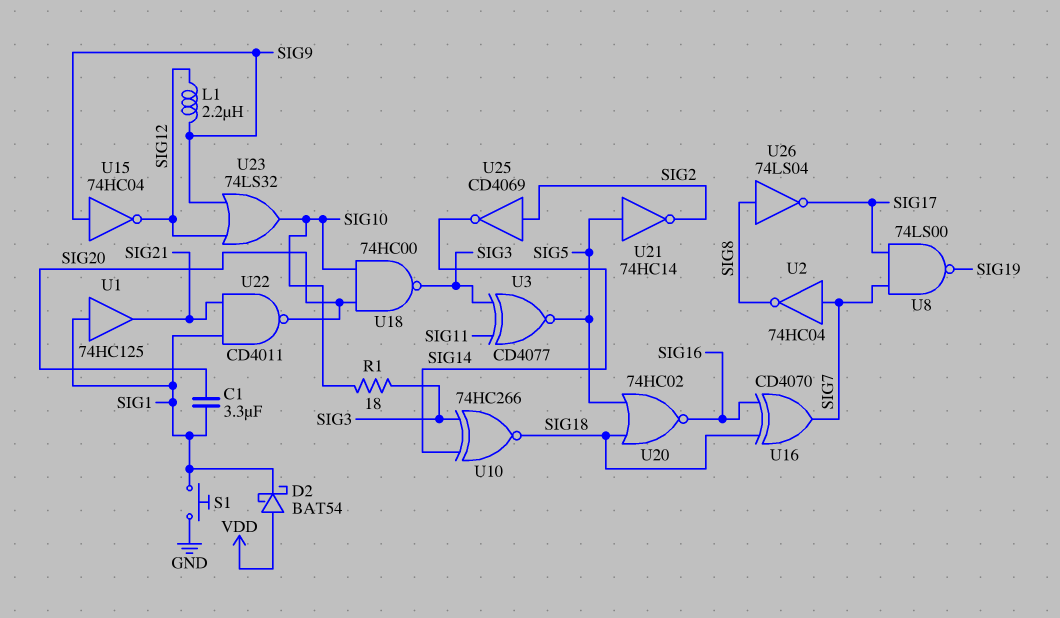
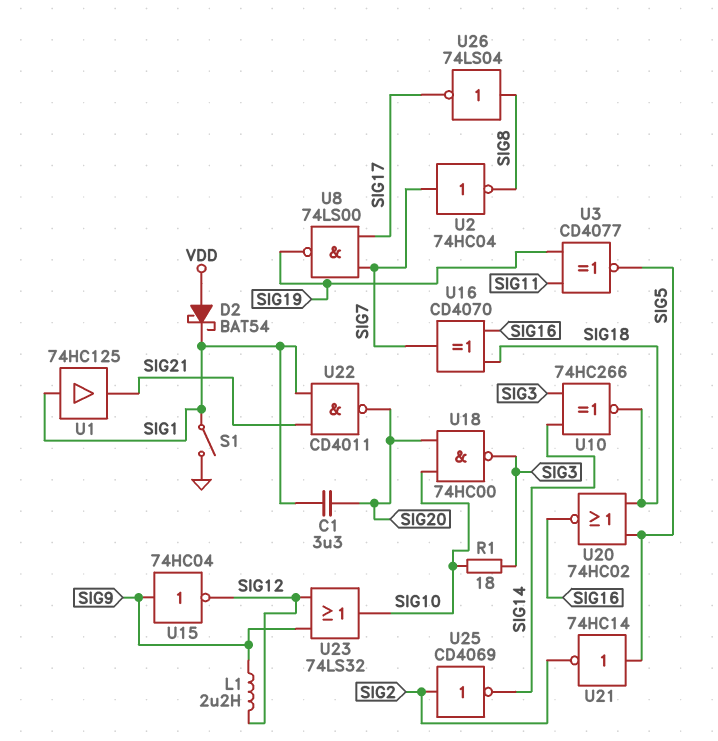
S1: button (GND, SIG1) -> switch (GND, SIG1)
U3: XNOR CD4077 (in SIG3, in SIG11, out SIG5) -> XNOR CD4077 (in SIG11, in SIG19, out SIG5)

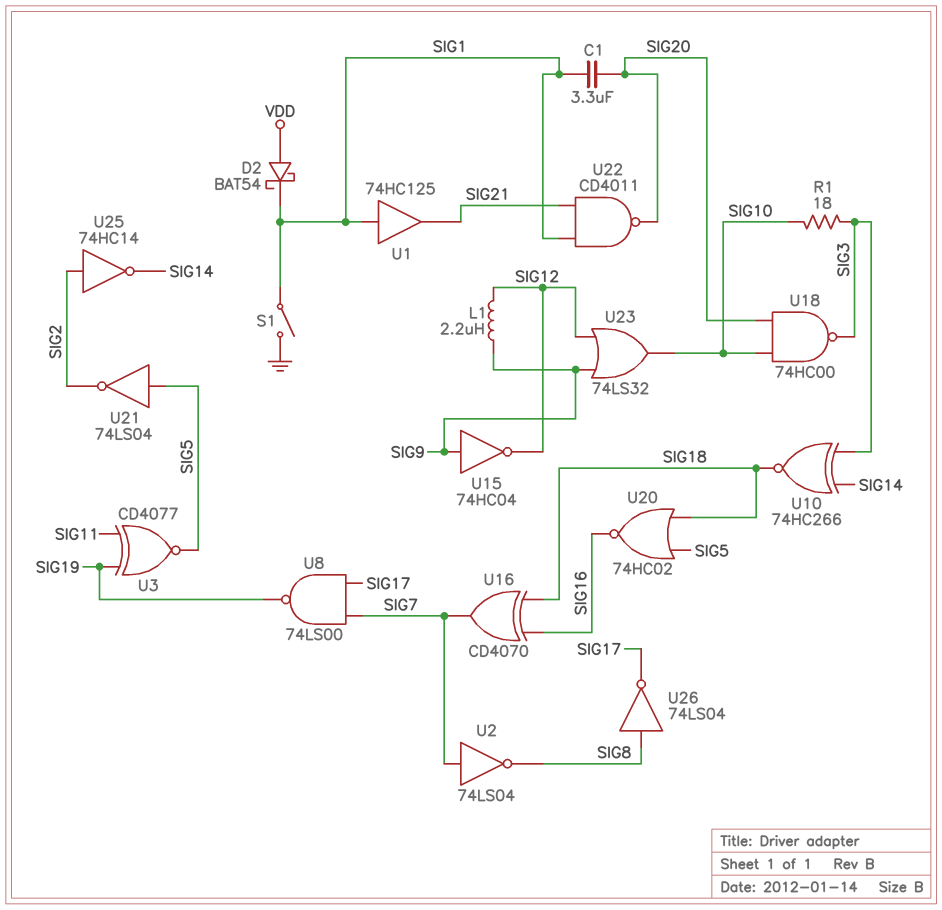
U2: NOT 74HC04 (in SIG7, out SIG8) -> NOT 74LS04 (in SIG7, out SIG8)
U21: NOT 74HC14 (in SIG5, out SIG2) -> NOT 74LS04 (in SIG5, out SIG2)
U25: NOT CD4069 (in SIG2, out SIG14) -> NOT 74HC14 (in SIG2, out SIG14)

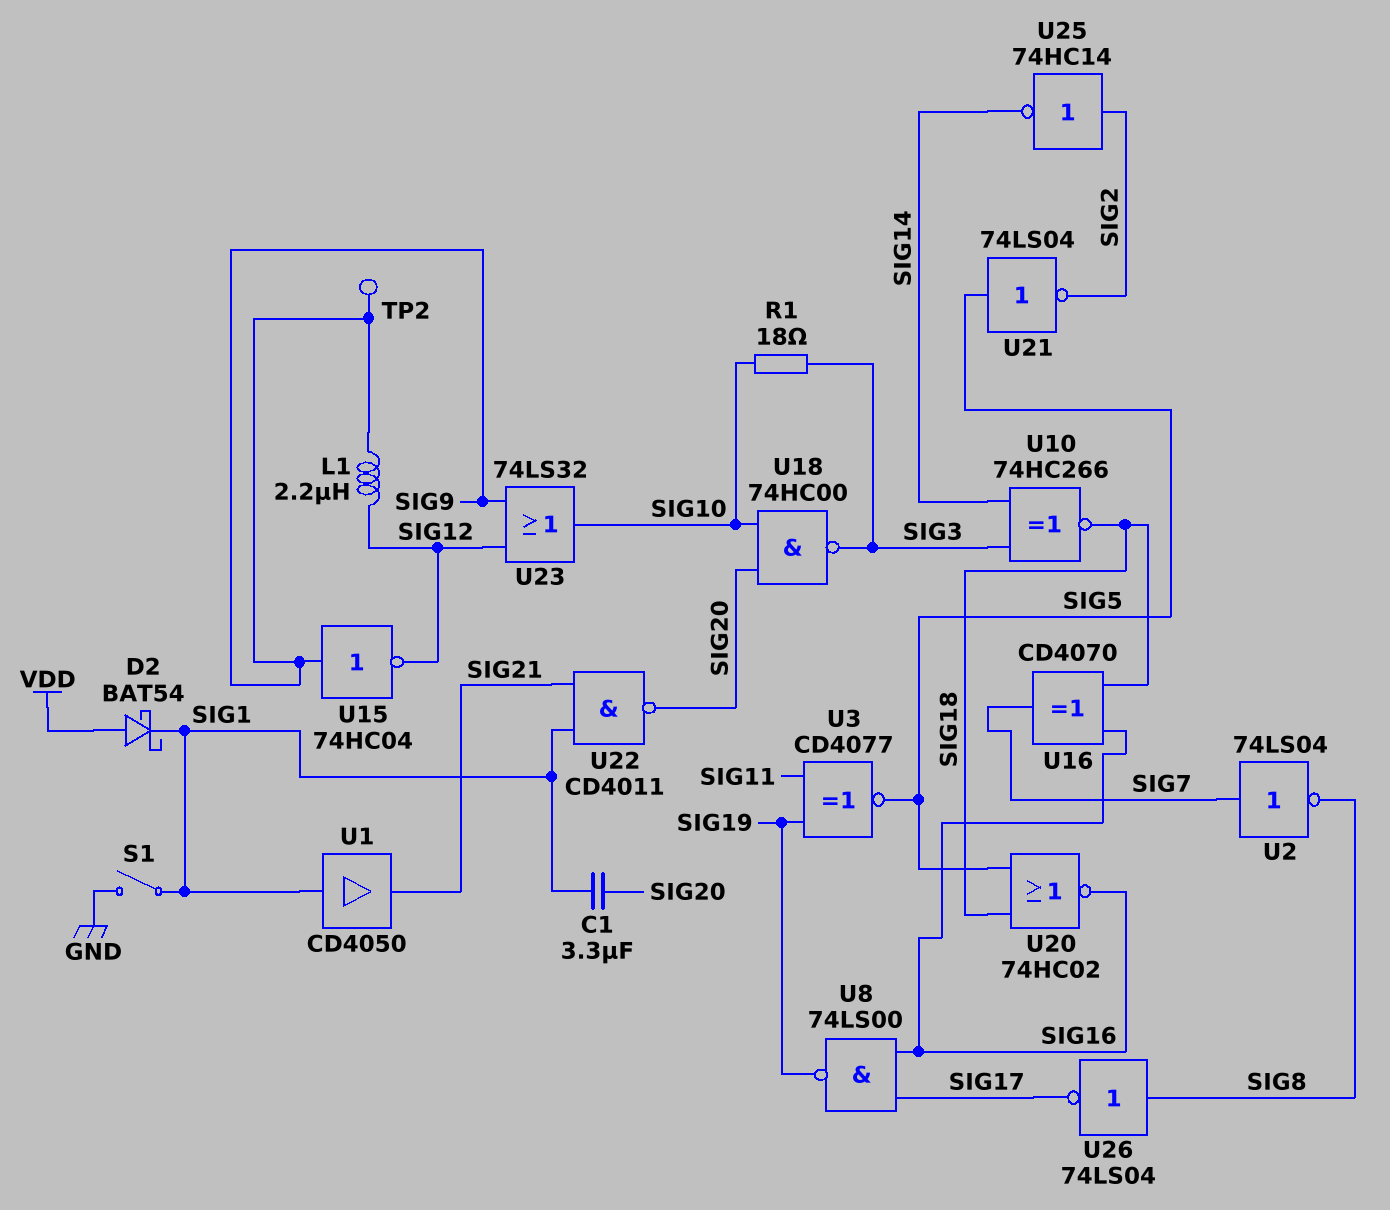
TP2: none -> test point (SIG9)
U1: buffer 74HC125 (in SIG1, out SIG21) -> buffer CD4050 (in SIG1, out SIG21)
U8: NAND 74LS00 (in SIG7, in SIG17, out SIG19) -> NAND 74LS00 (in SIG16, in SIG17, out SIG19)

